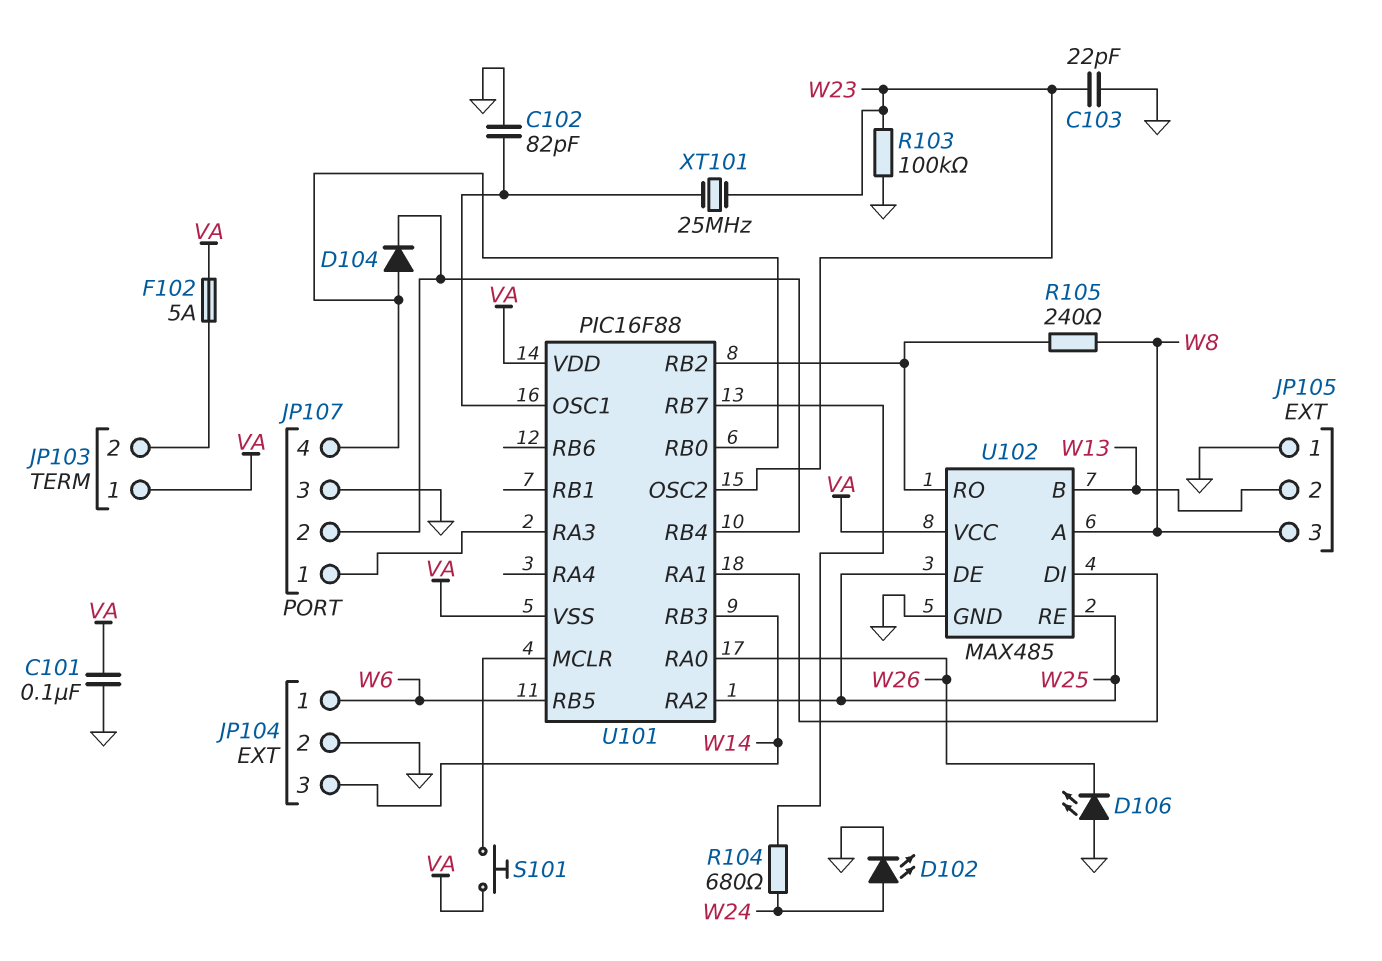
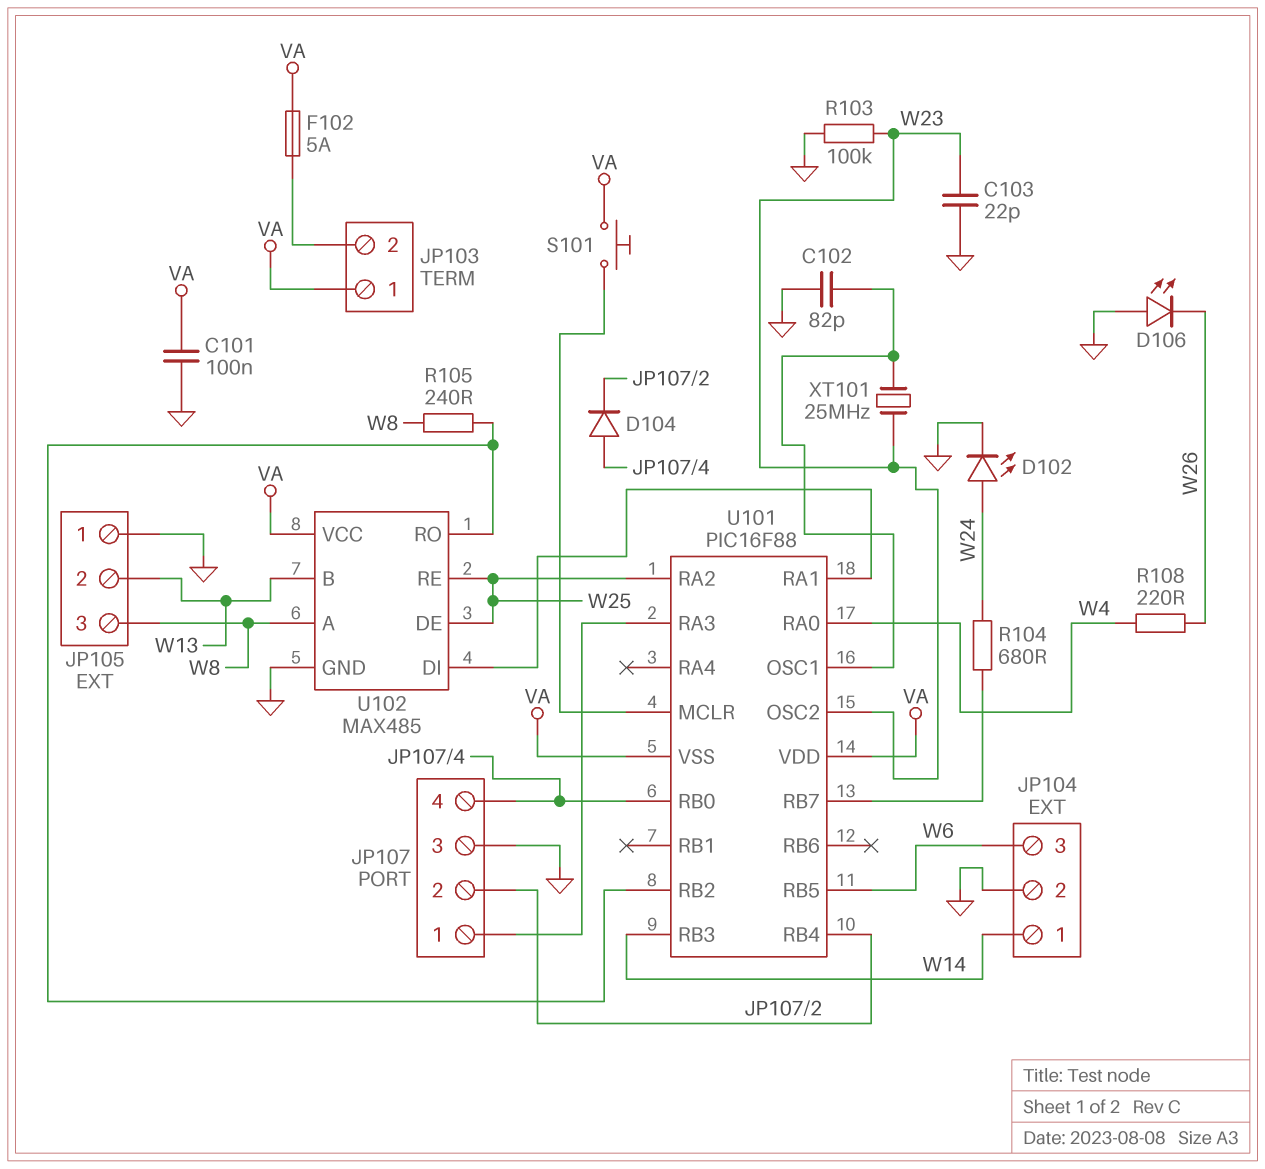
JP104 pin 1: W6 -> W14
JP104 pin 3: W14 -> W6
R108: none -> 220 (W4, W26)
U101 pin RA0: W26 -> W4

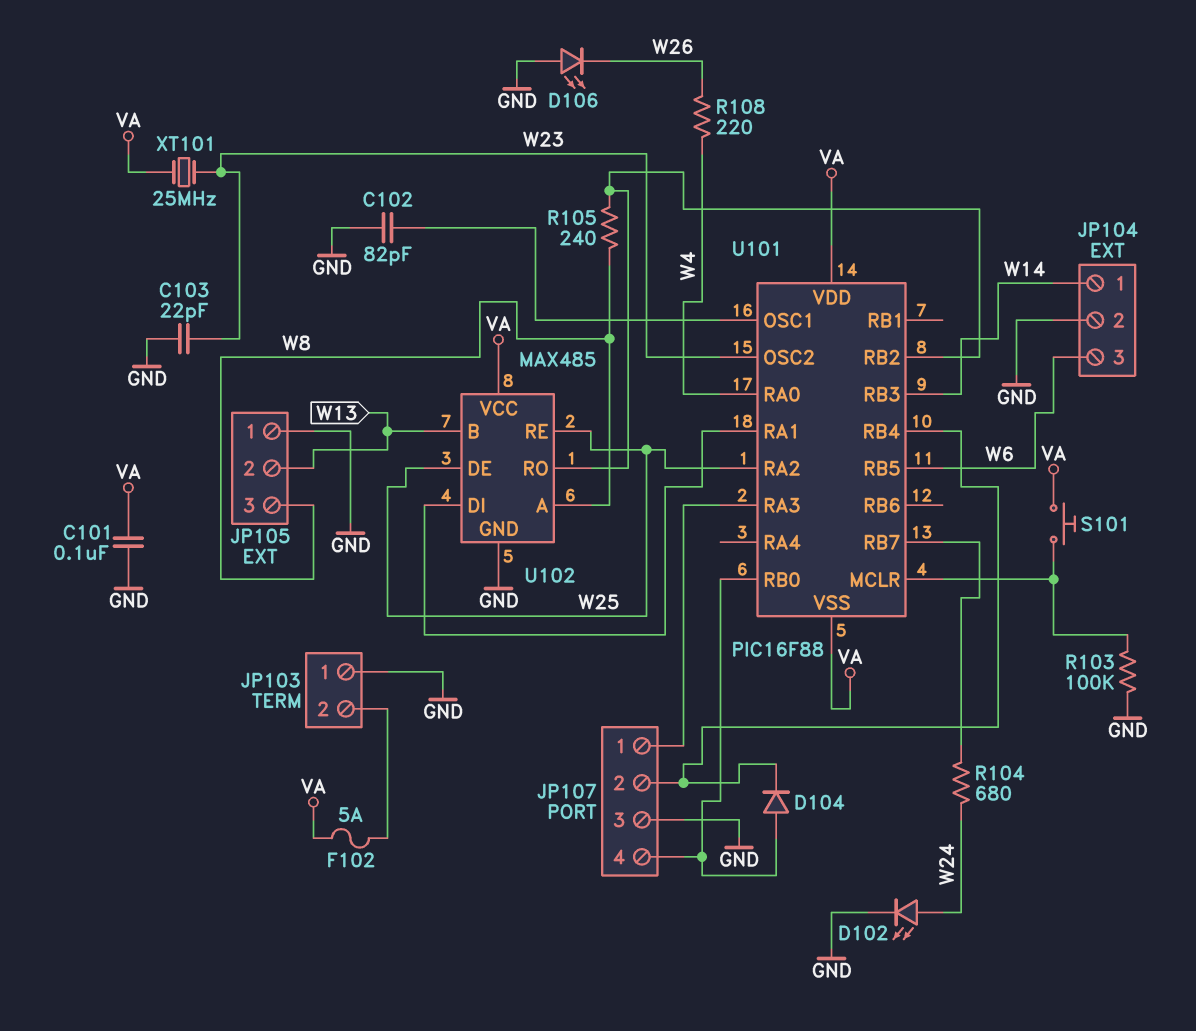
JP103 pin 1: VA -> GND
R103: 100k (GND, W23) -> 100k (GND, U101/MCLR)
XT101: 25MHz (U101/OSC1, W23) -> 25MHz (VA, W23)

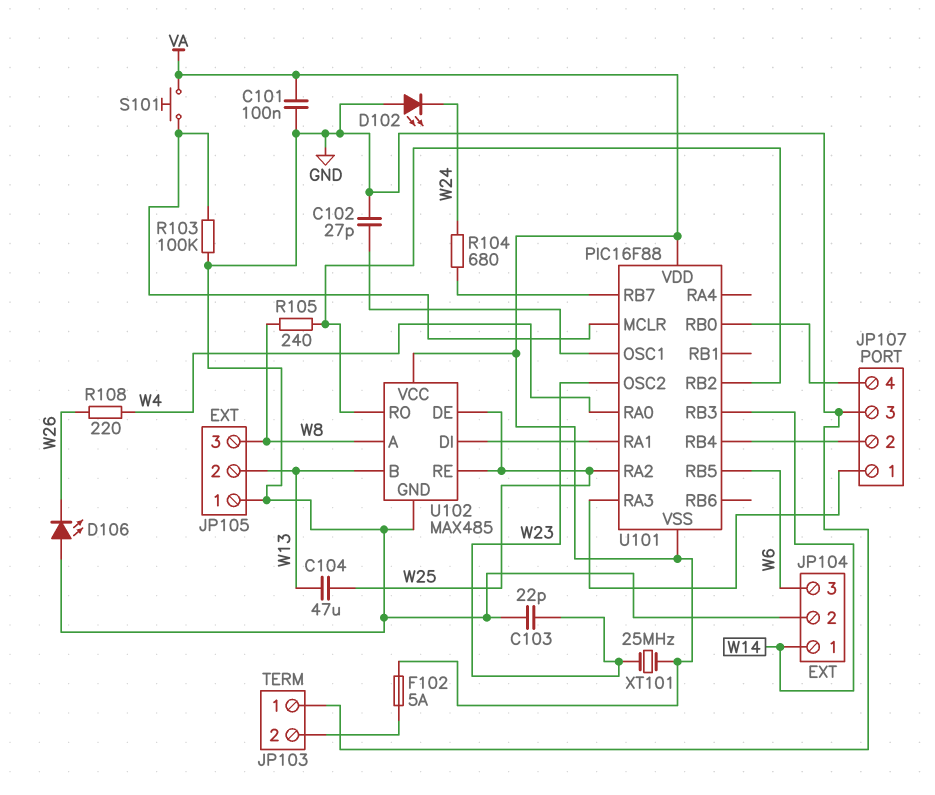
C102: 82pF (GND, U101/OSC1) -> 27pF (GND, U101/OSC1)
C104: none -> 47uF (W13, W25)
D102: LED (A W24, K GND) -> LED (A GND, K W24)
D104: diode (A JP107/4, K JP107/2) -> none

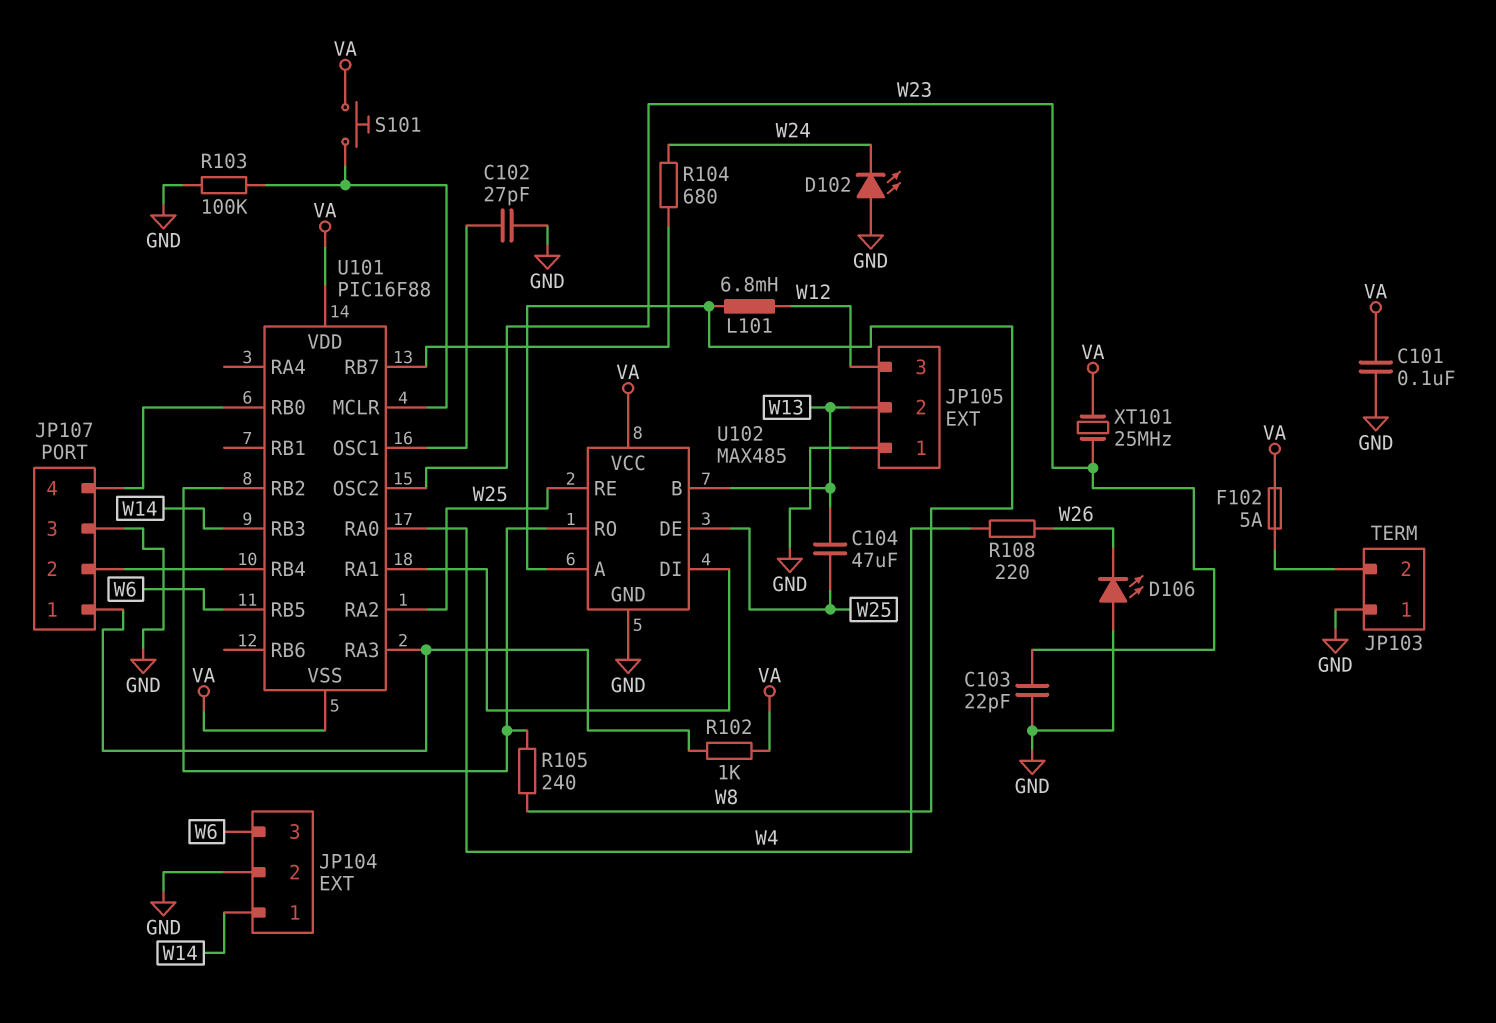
JP105 pin 3: W8 -> W12
L101: none -> 6.8mH (W8, W12)
R102: none -> 1k (JP107/1, VA)

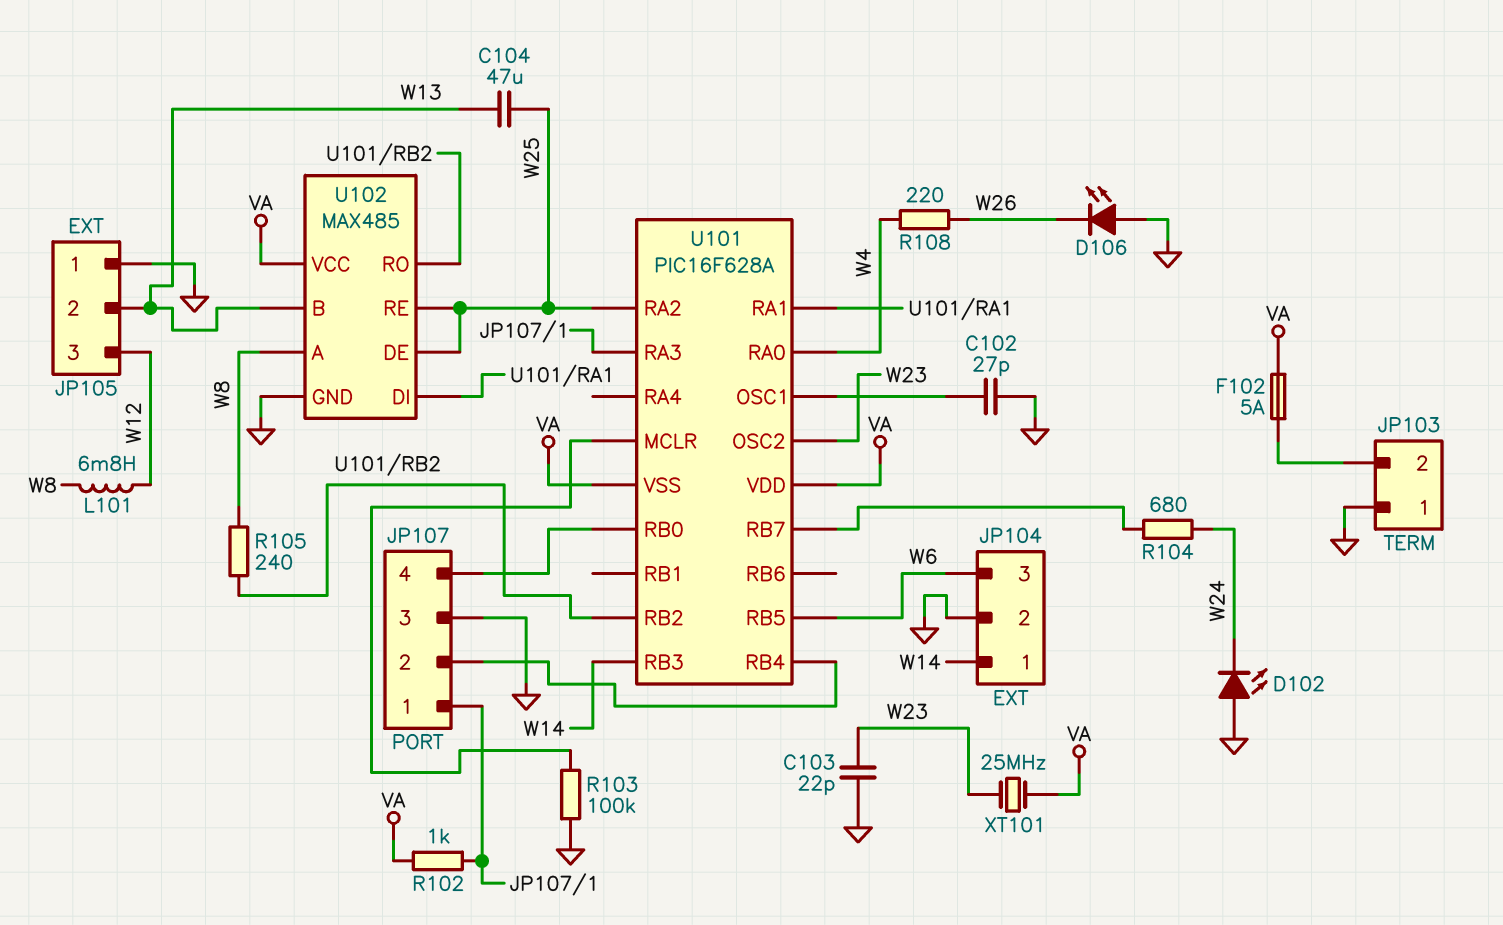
C101: 100nF (GND, VA) -> none
S101: button (U101/MCLR, VA) -> none
U101: PIC16F88 -> PIC16F628A

